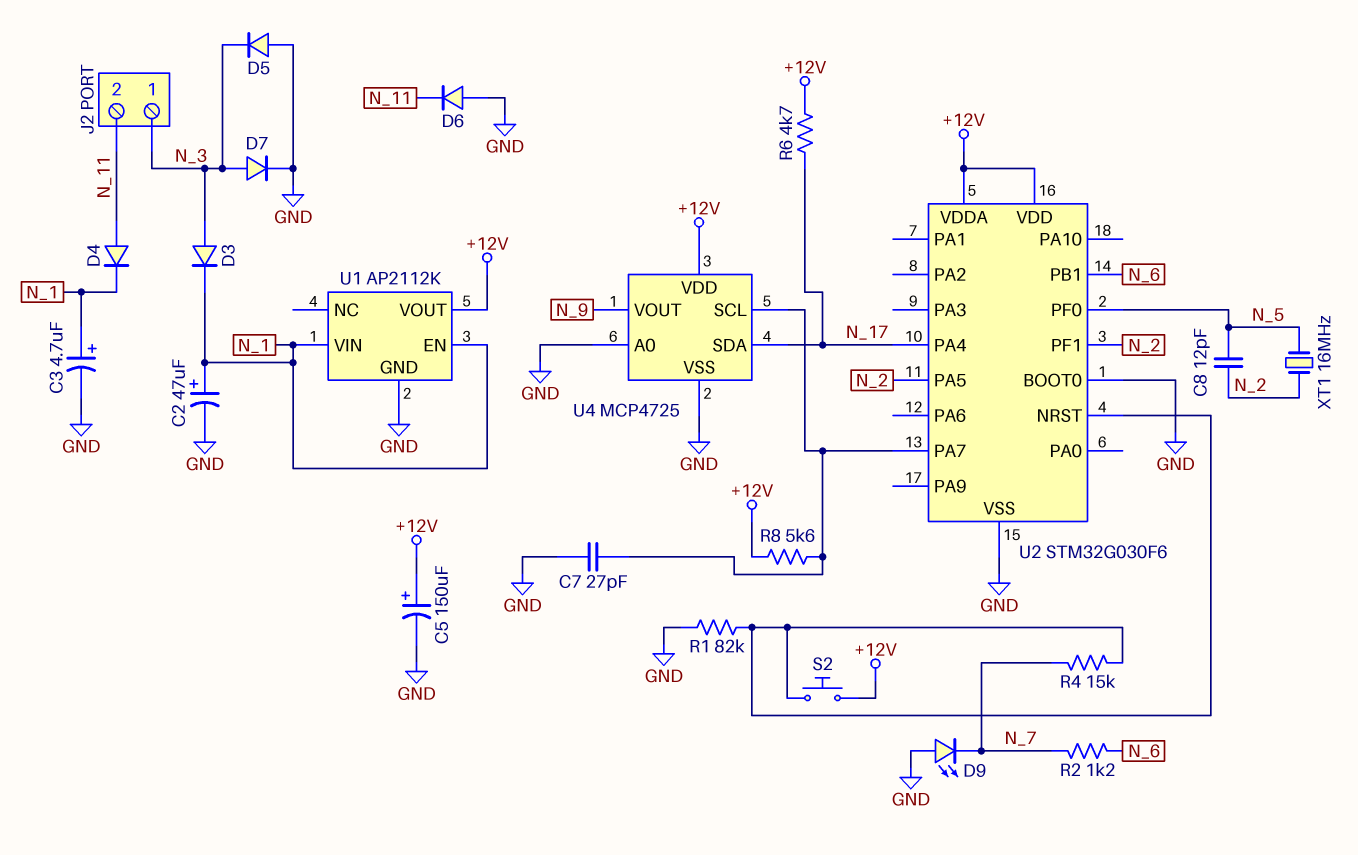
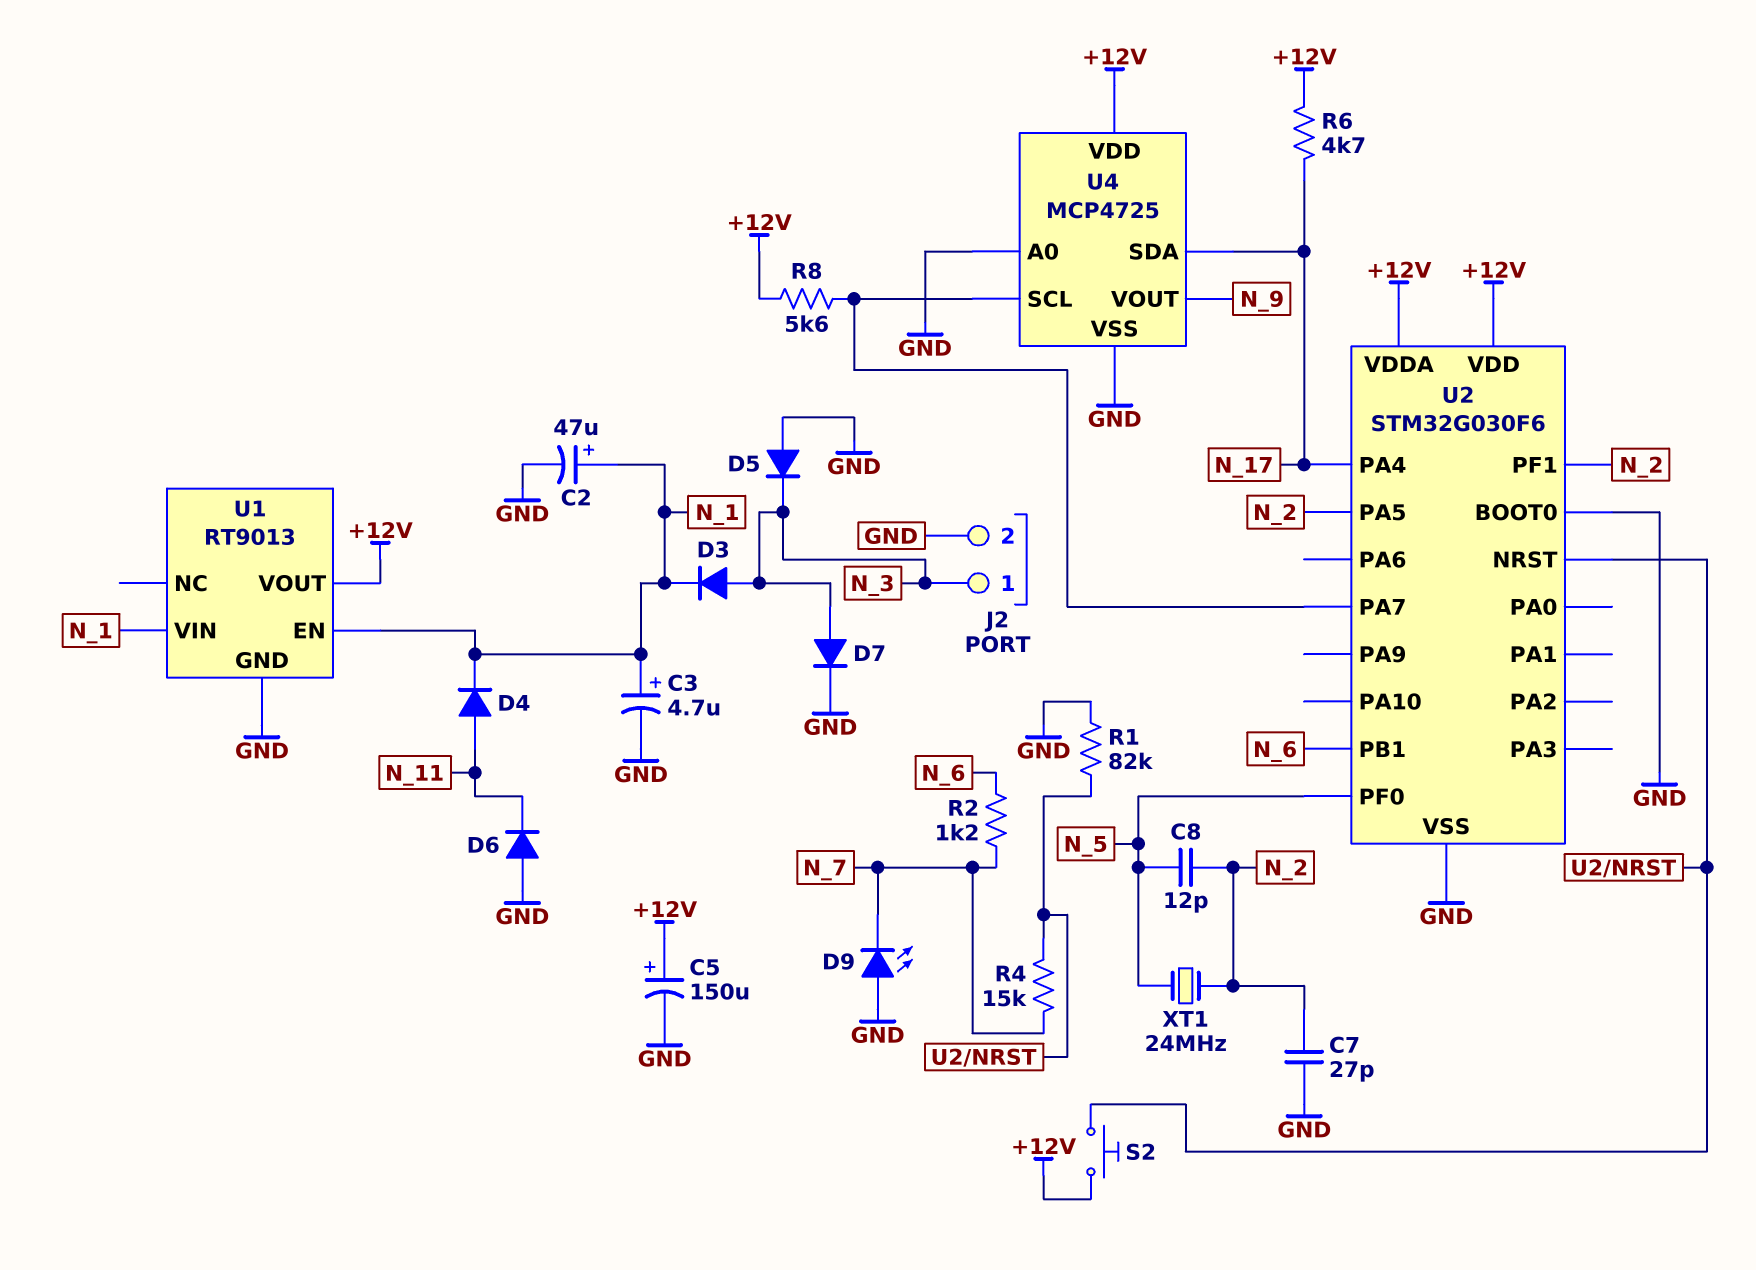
C7: 27pF (GND, U2/PA7) -> 27pF (GND, N_2)
J2 pin 2: N_11 -> GND
U1: AP2112K -> RT9013
XT1: 16MHz (N_2, N_5) -> 24MHz (N_2, N_5)

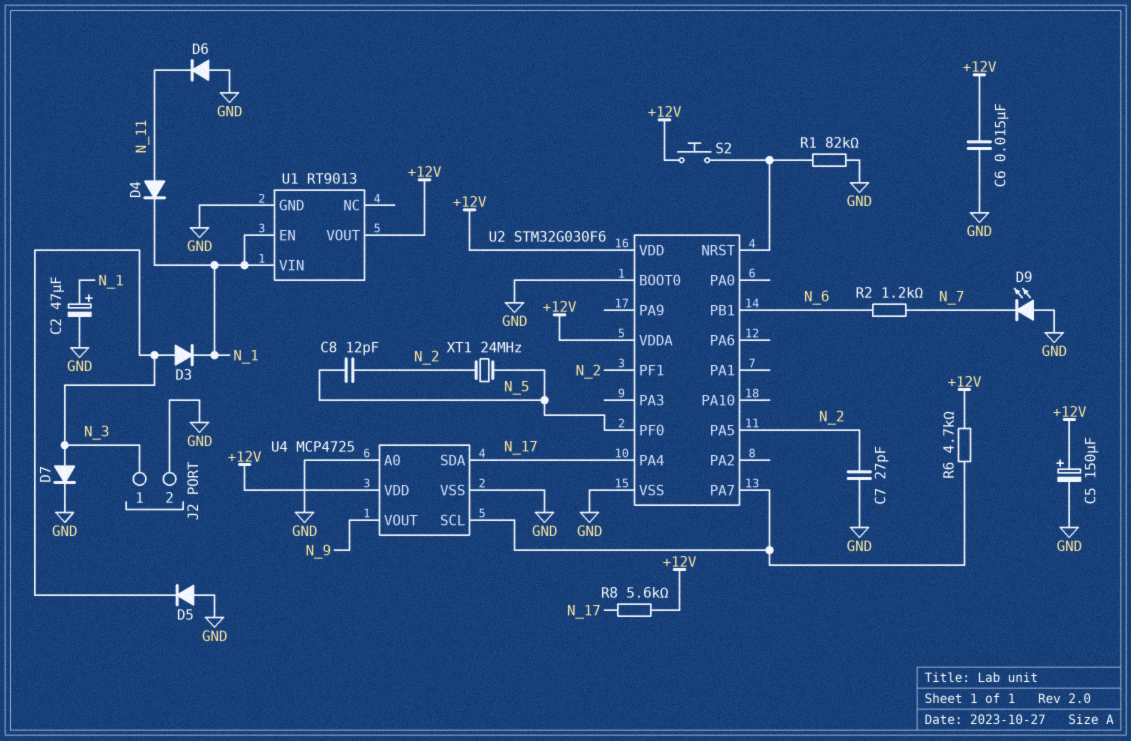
C3: 4.7uF (plus N_1, minus GND) -> none
C6: none -> 15nF (+12V, GND)
R4: 15k (N_7, U2/NRST) -> none
R6: 4.7k (+12V, N_17) -> 4.7k (+12V, U2/PA7)
R8: 5.6k (+12V, U2/PA7) -> 5.6k (+12V, N_17)

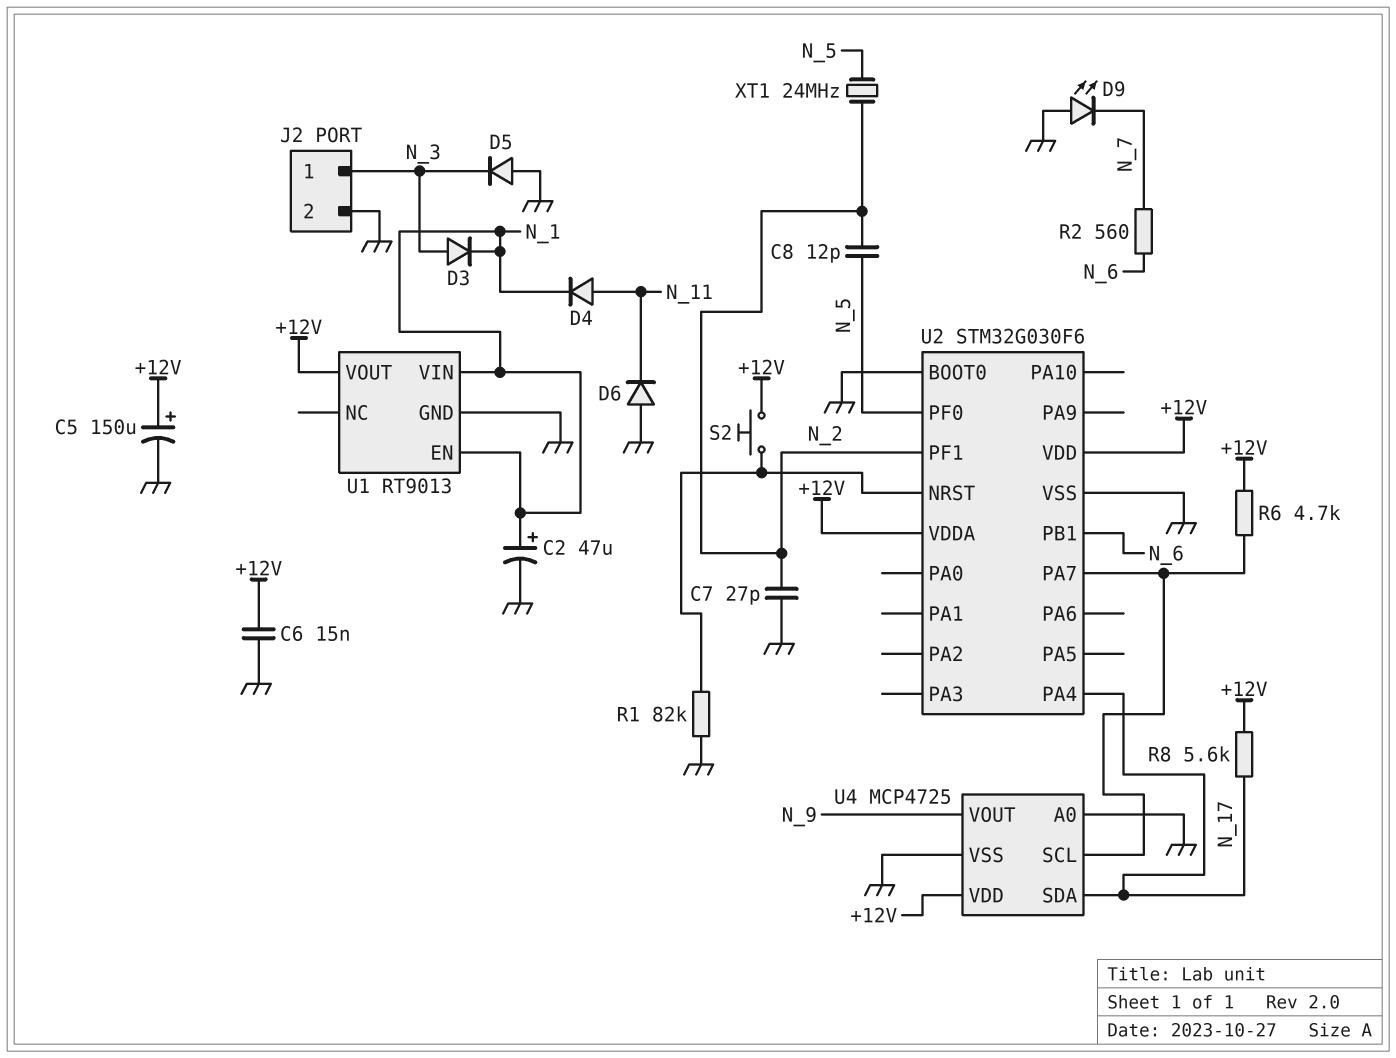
D7: diode (A N_3, K GND) -> none
R2: 1.2k (N_6, N_7) -> 560 (N_6, N_7)
U2 pin PA5: N_2 -> none

